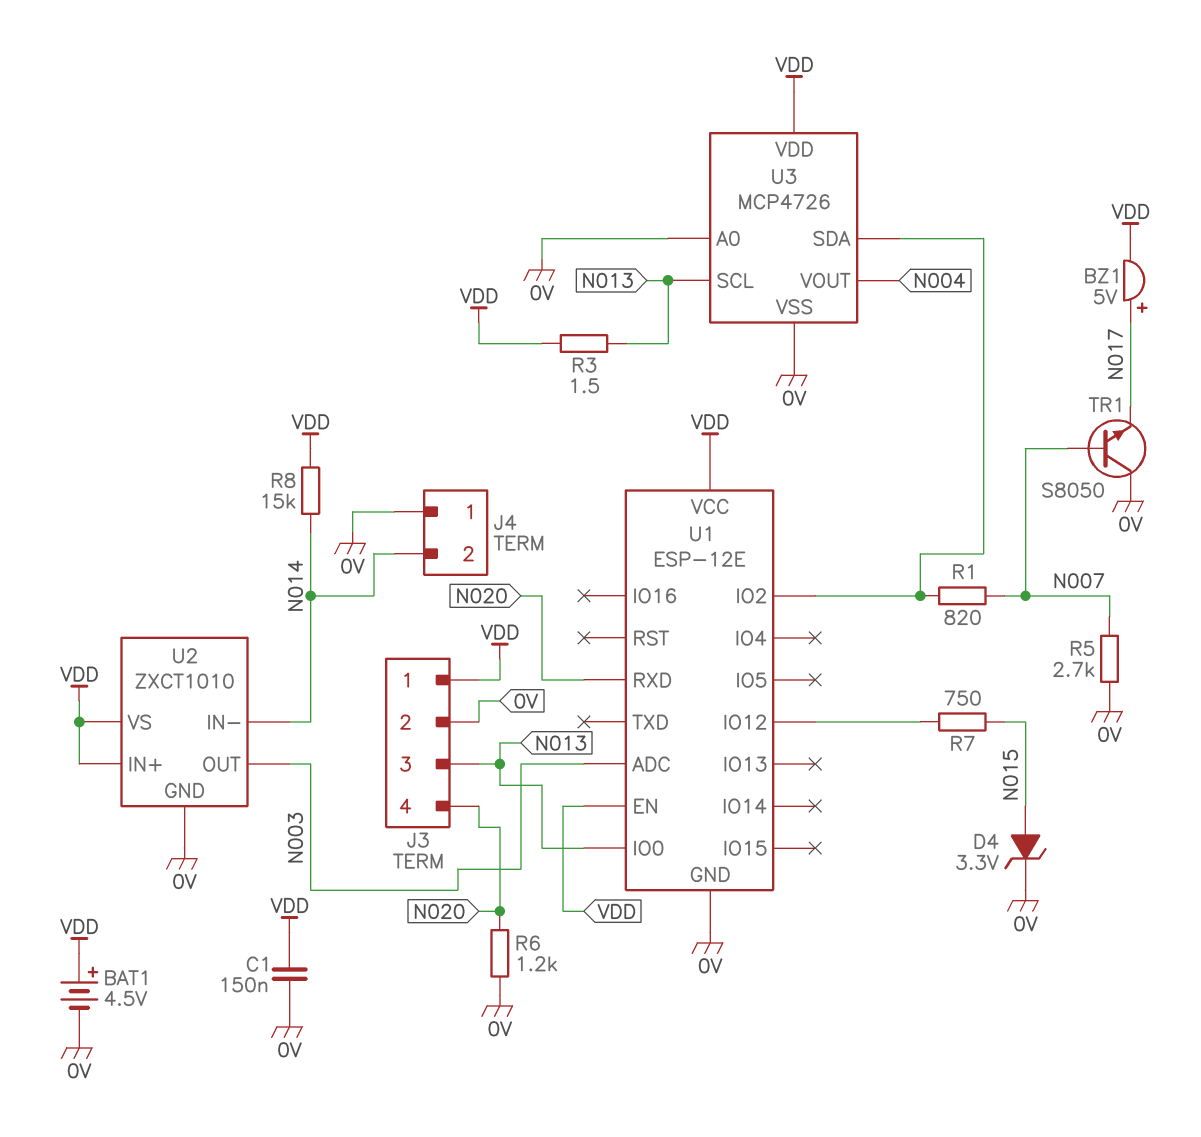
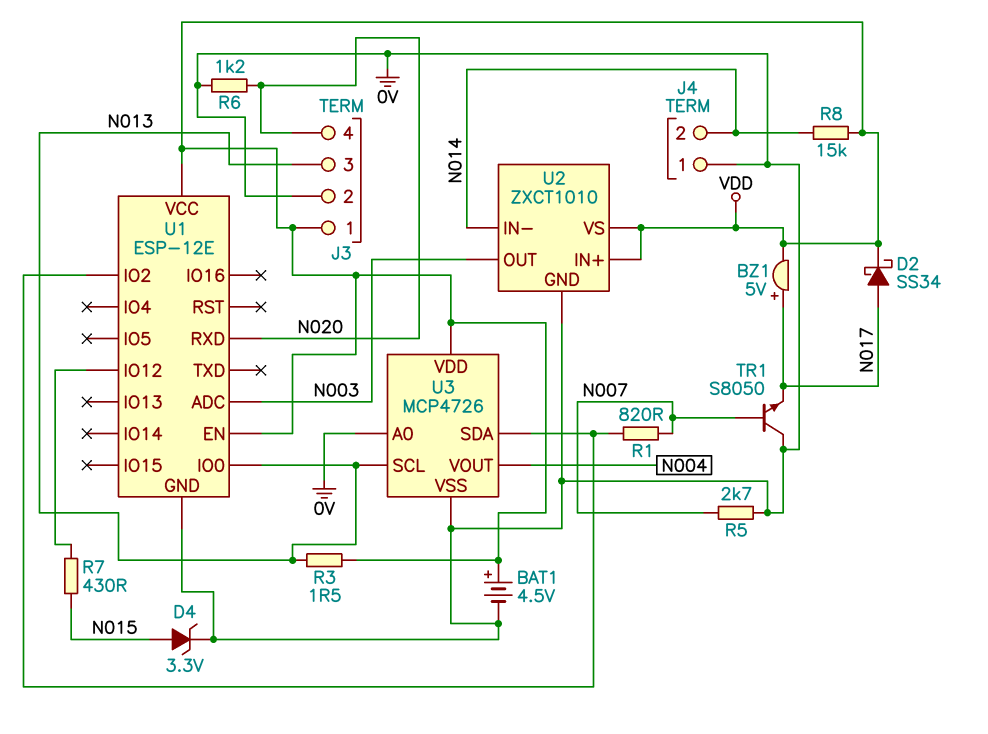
C1: 150nF (0V, VDD) -> none
D2: none -> schottky SS34 (A N017, K VDD)
R7: 750 (N015, U1/IO12) -> 430 (N015, U1/IO12)

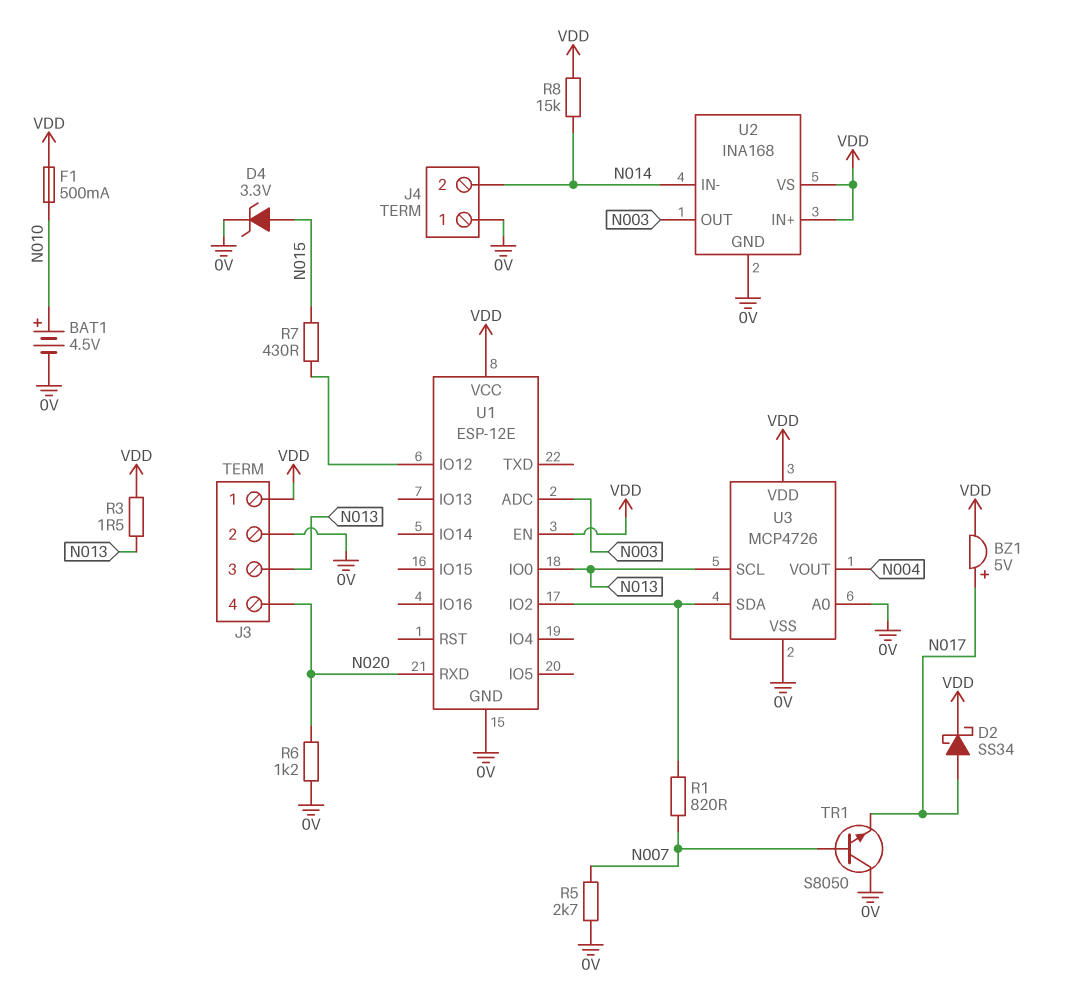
BAT1: 4.5V (plus VDD, minus 0V) -> 4.5V (plus N010, minus 0V)
F1: none -> 500mA (N010, VDD)
U2: ZXCT1010 -> INA168

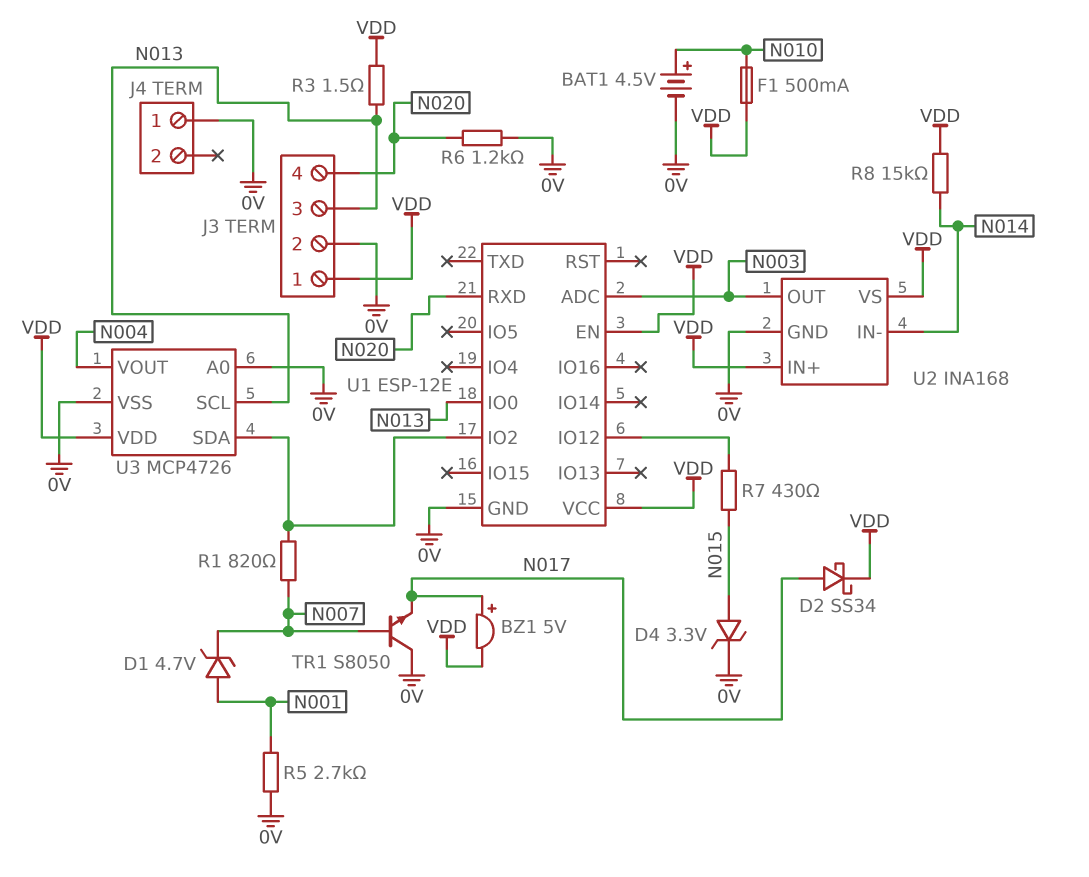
D1: none -> zener 4.7V (A N001, K N007)
J4 pin 2: N014 -> none
R5: 2.7k (0V, N007) -> 2.7k (0V, N001)

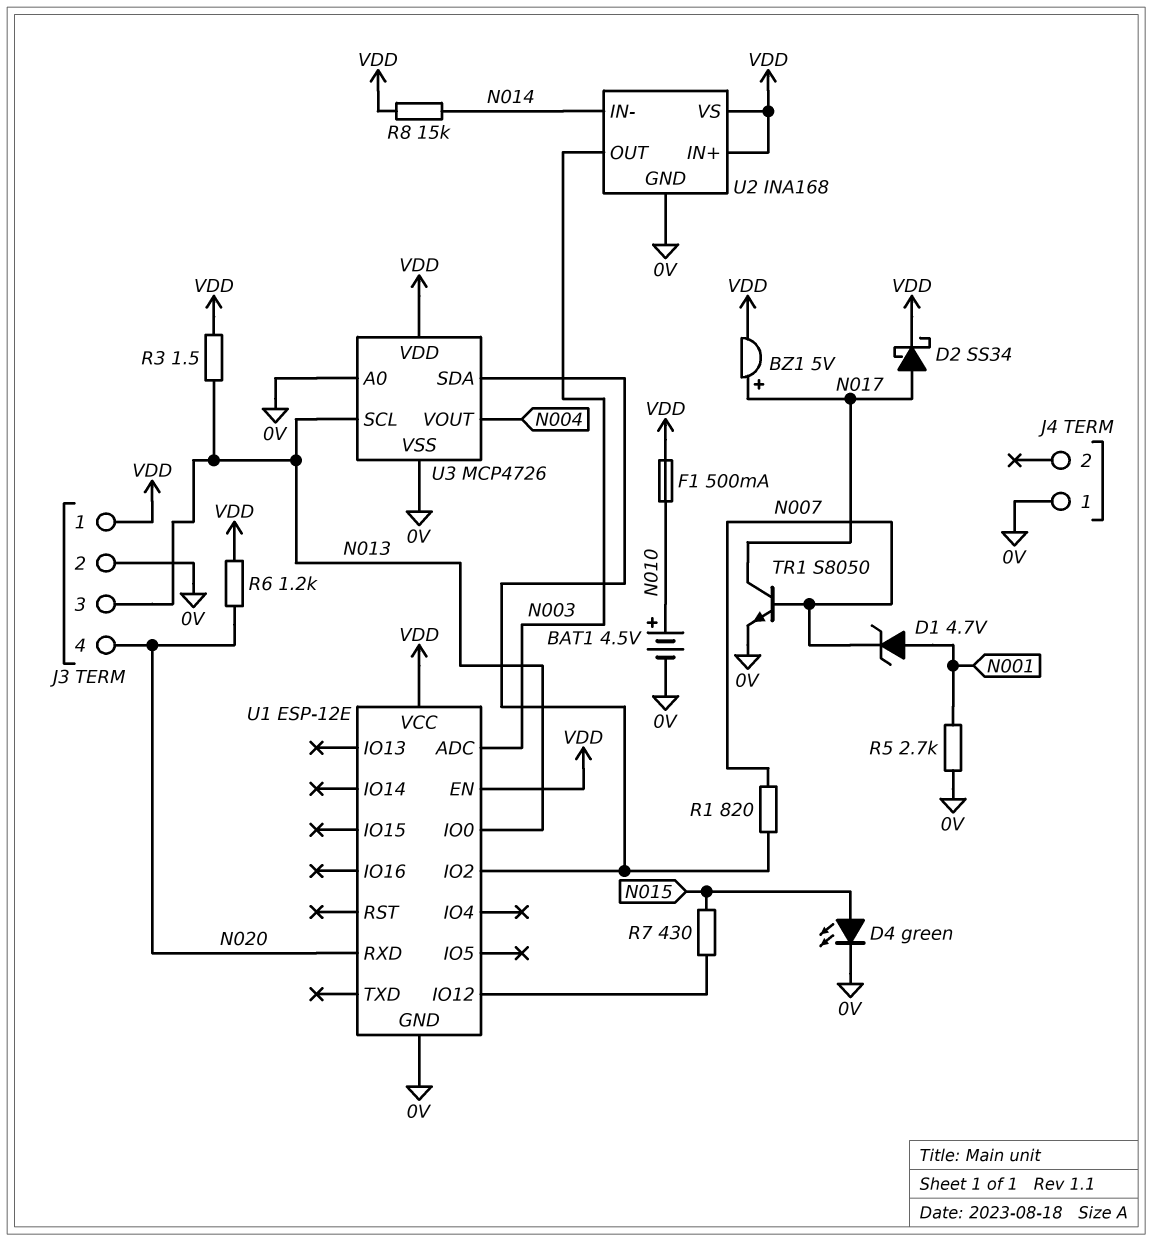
D4: zener 3.3V (A N015, K 0V) -> LED green (A N015, K 0V)
R6: 1.2k (0V, N020) -> 1.2k (N020, VDD)
TR1: NPN S8050 (B N007, C 0V, E N017) -> NPN S8050 (B N007, C N017, E 0V)

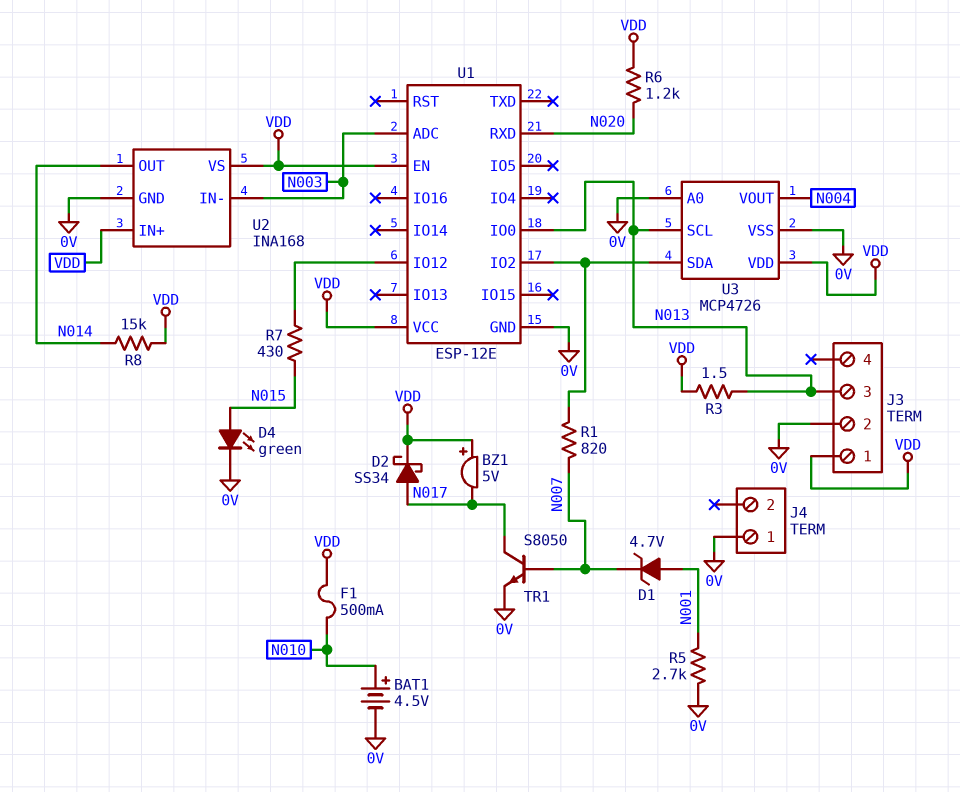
BZ1: buzzer 5V (plus N017, minus VDD) -> buzzer 5V (plus VDD, minus N017)
J3 pin 4: N020 -> none
U2 pin IN-: N014 -> N003
U2 pin OUT: N003 -> N014

